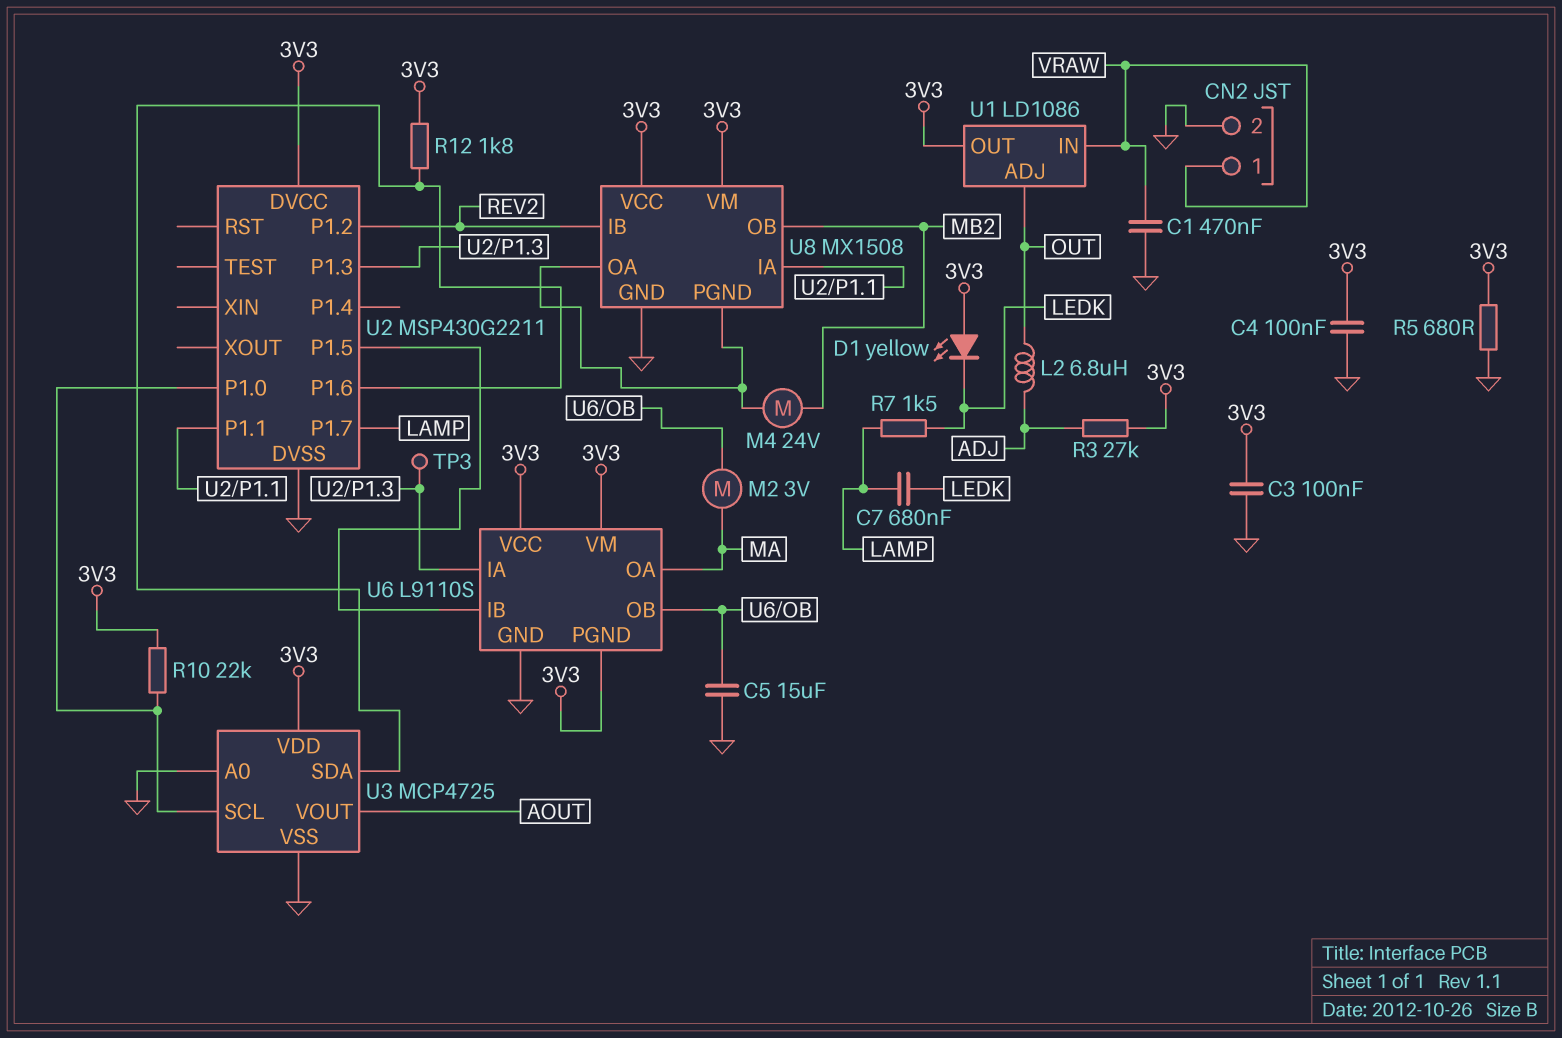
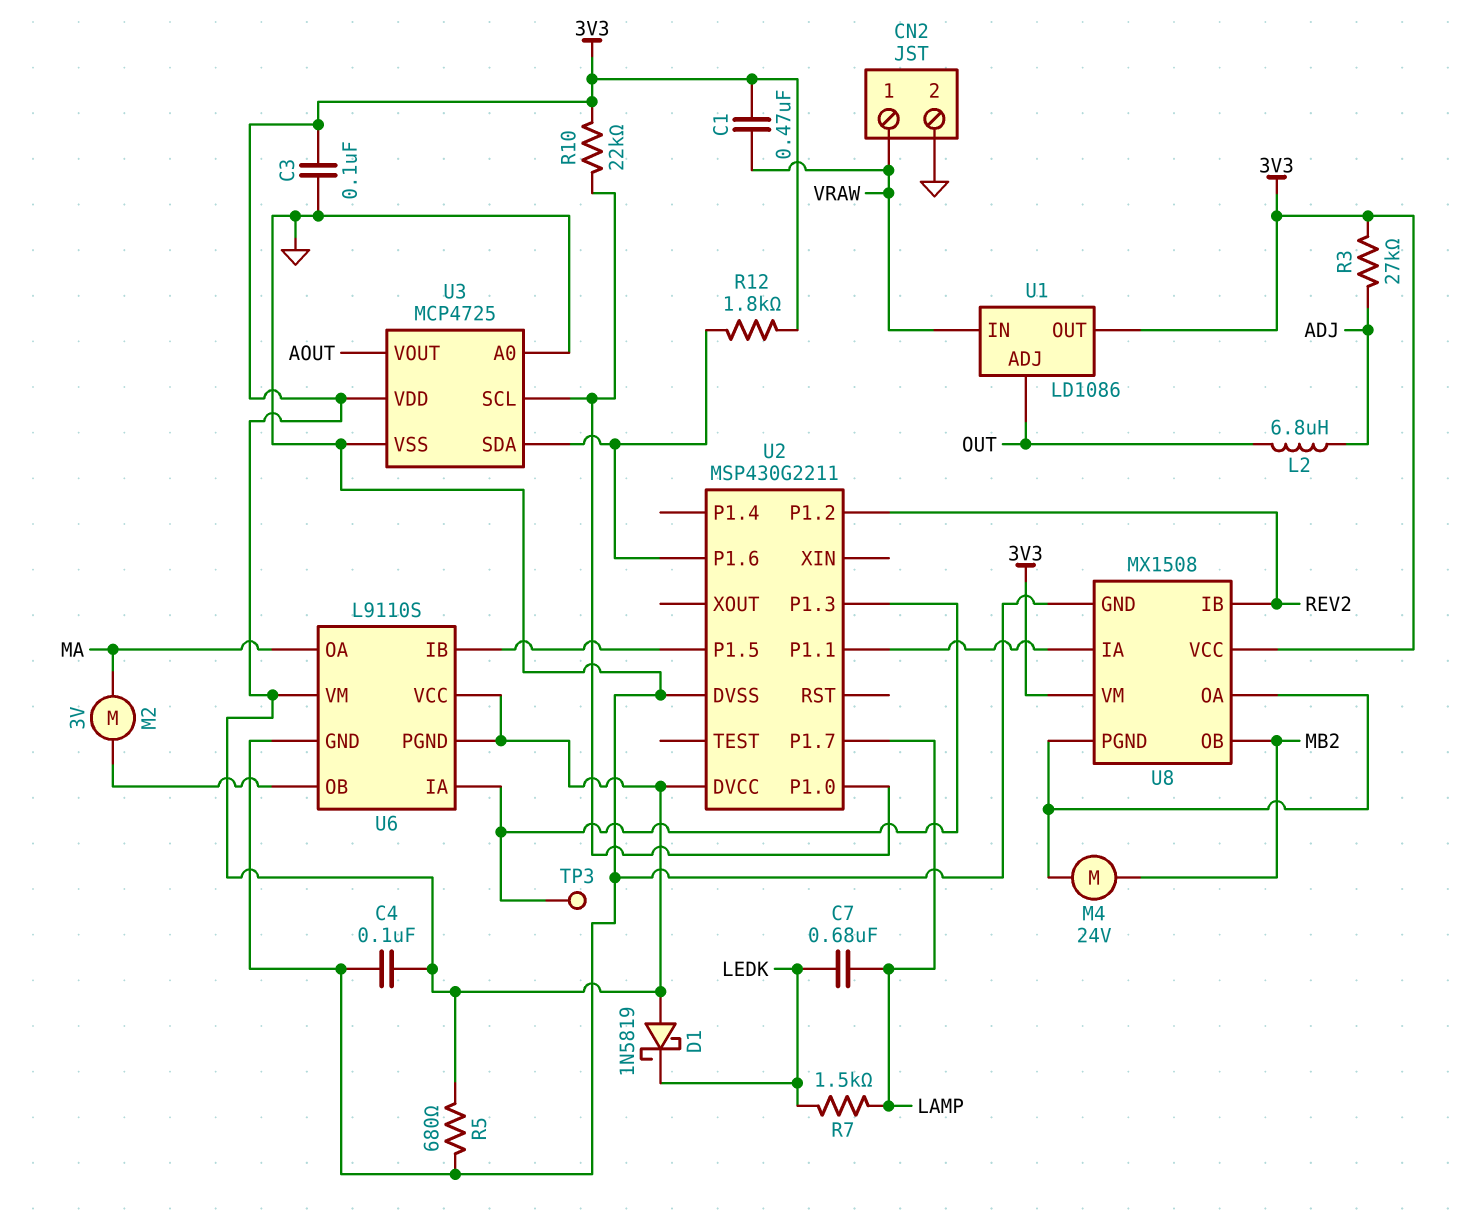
C1: 470nF (GND, VRAW) -> 470nF (3V3, VRAW)
C5: 15uF (GND, U6/OB) -> none
D1: LED yellow (A 3V3, K LEDK) -> schottky 1N5819 (A 3V3, K LEDK)

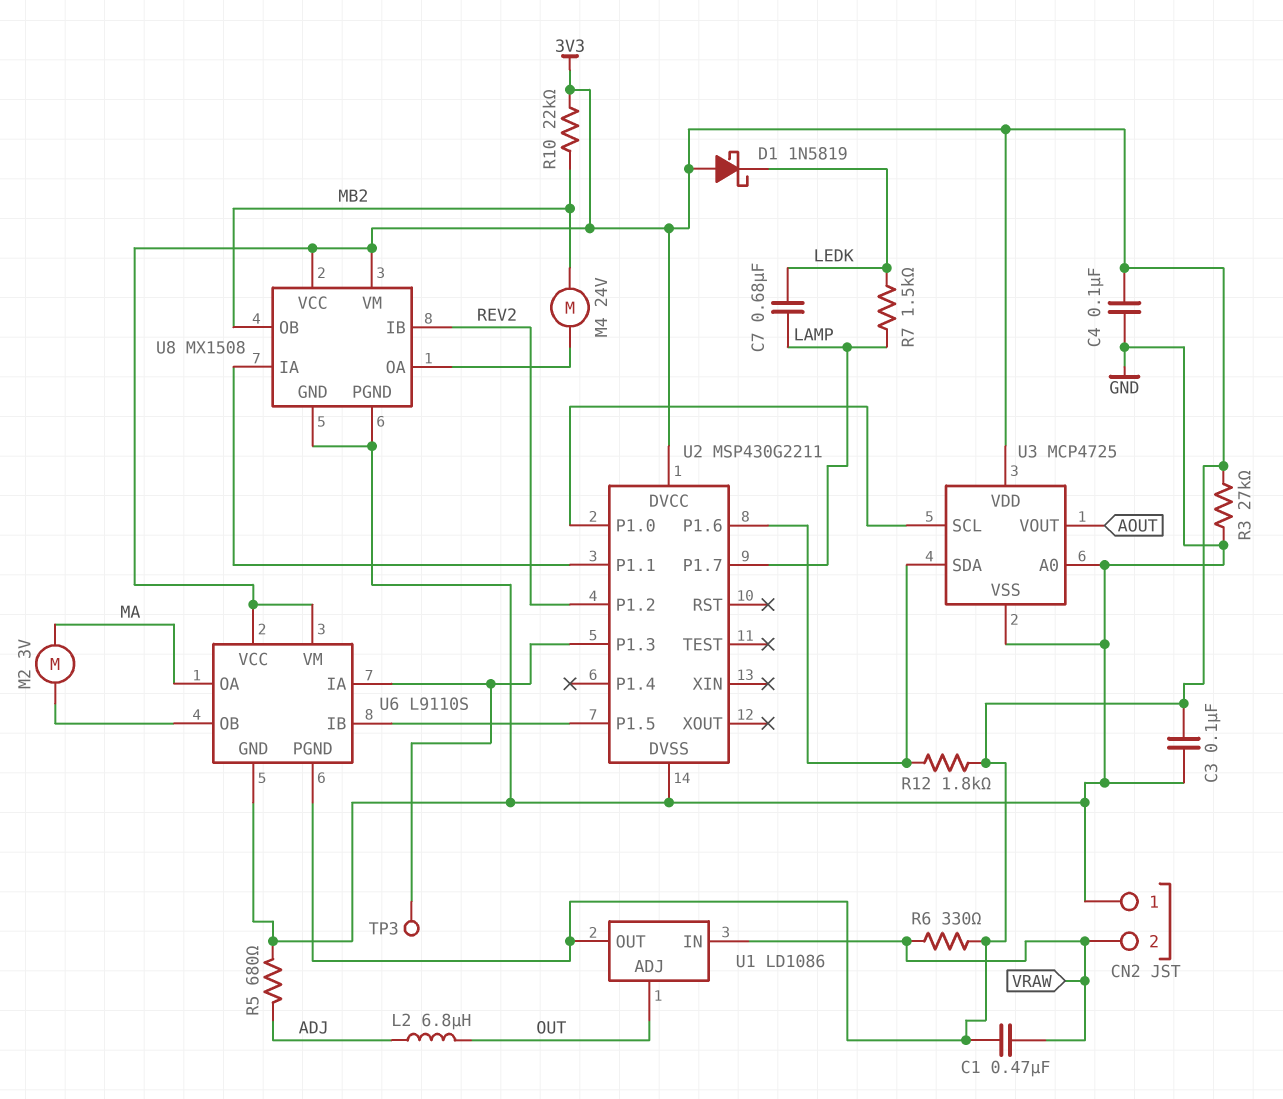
CN2 pin 1: VRAW -> GND
CN2 pin 2: GND -> VRAW
R3: 27k (3V3, ADJ) -> 27k (3V3, GND)
R5: 680 (3V3, GND) -> 680 (ADJ, GND)
R6: none -> 330 (3V3, VRAW)
R10: 22k (3V3, U2/P1.0) -> 22k (3V3, MB2)
U8 pin PGND: U8/OA -> GND

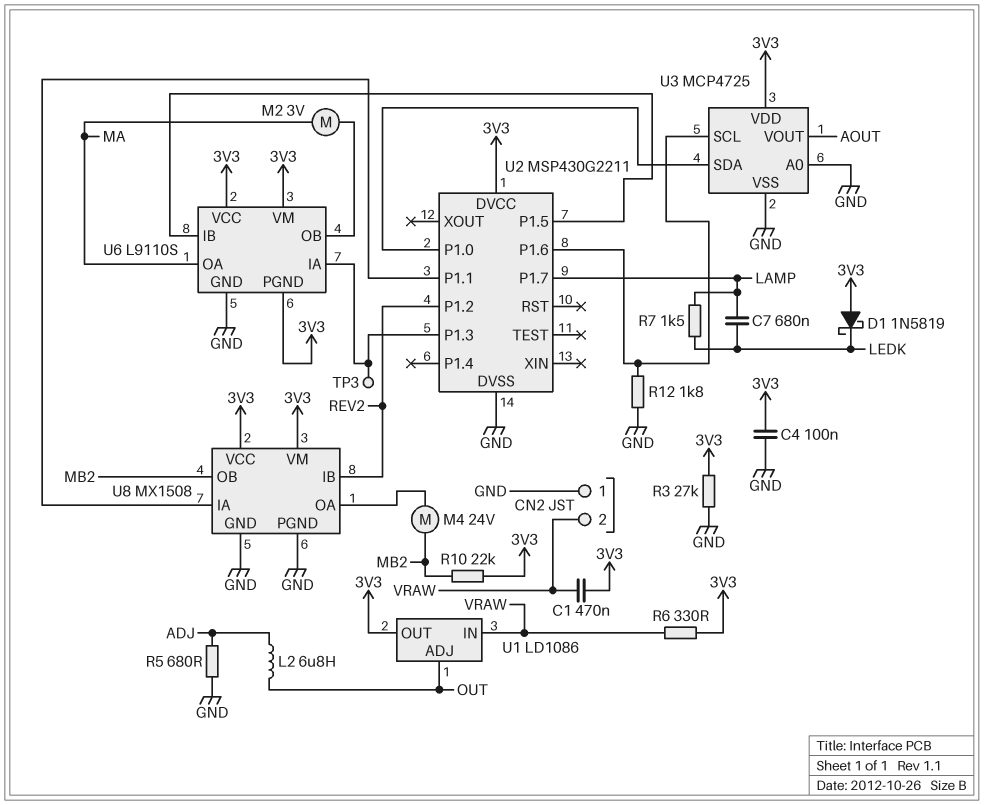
C3: 100nF (3V3, GND) -> none
R12: 1.8k (3V3, U2/P1.6) -> 1.8k (GND, U2/P1.6)
U3 pin SCL: U2/P1.0 -> U2/P1.6
U3 pin SDA: U2/P1.6 -> U2/P1.0

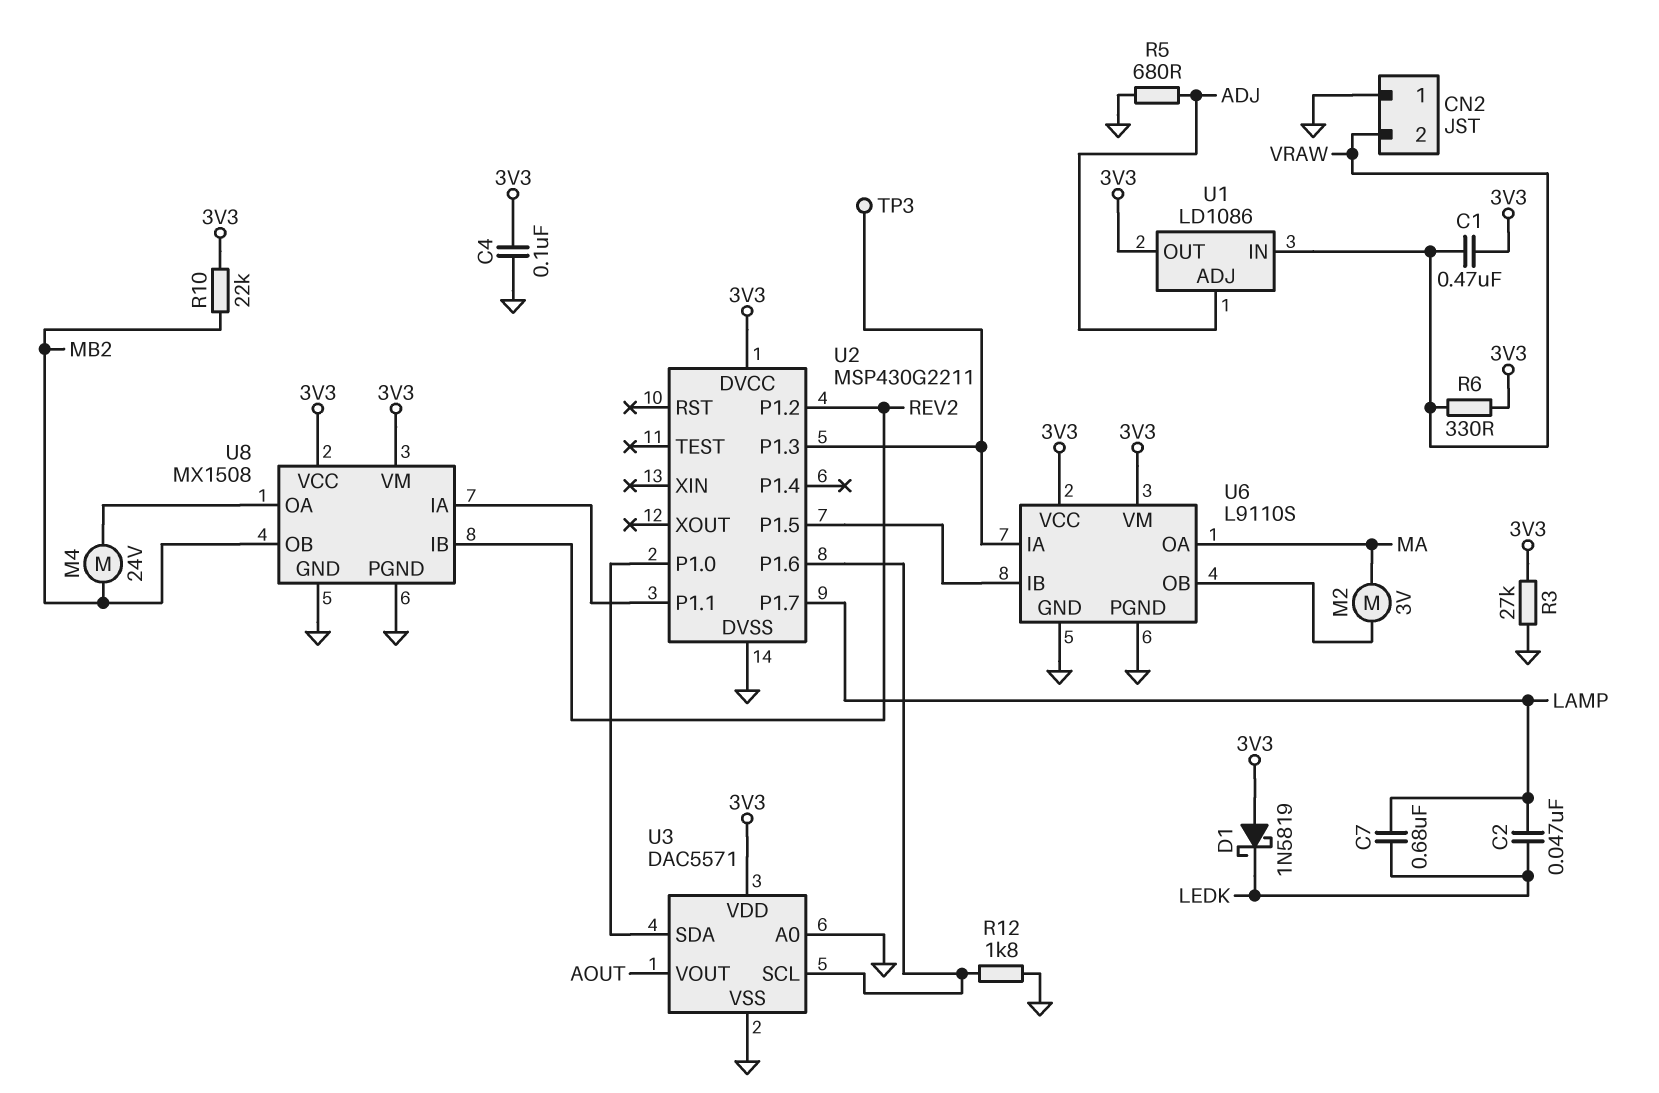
C2: none -> 47nF (LAMP, LEDK)
L2: 6.8uH (ADJ, OUT) -> none
R7: 1.5k (LAMP, LEDK) -> none
U1 pin ADJ: OUT -> ADJ
U3: MCP4725 -> DAC5571
U6 pin PGND: 3V3 -> GND

